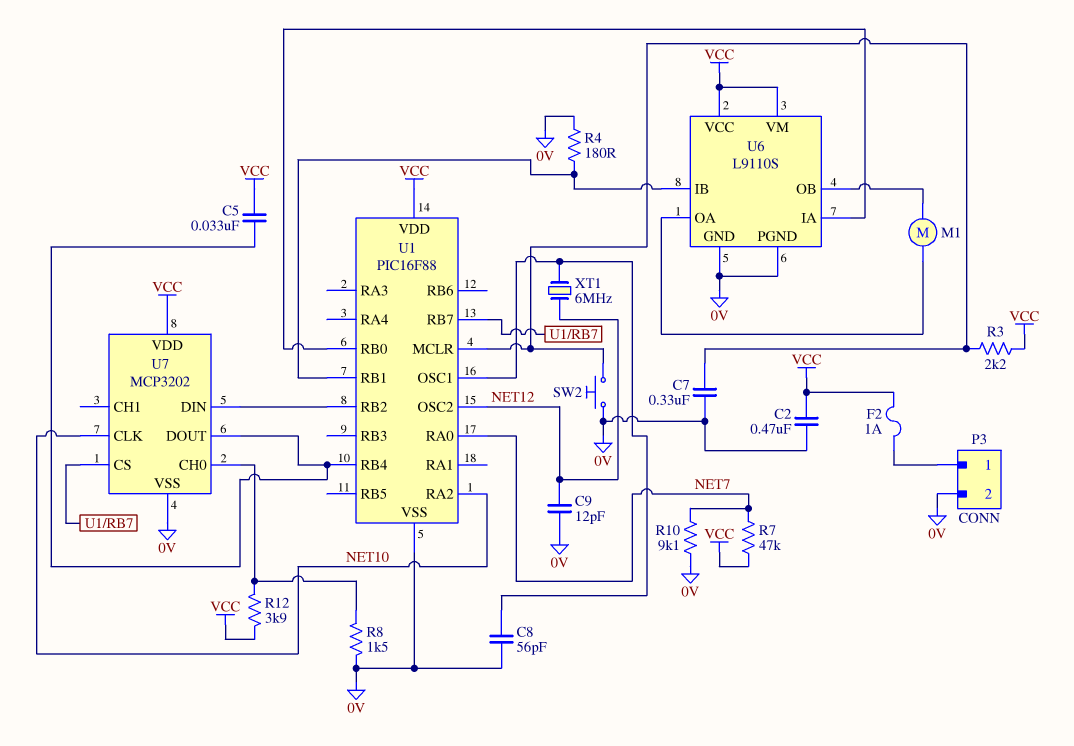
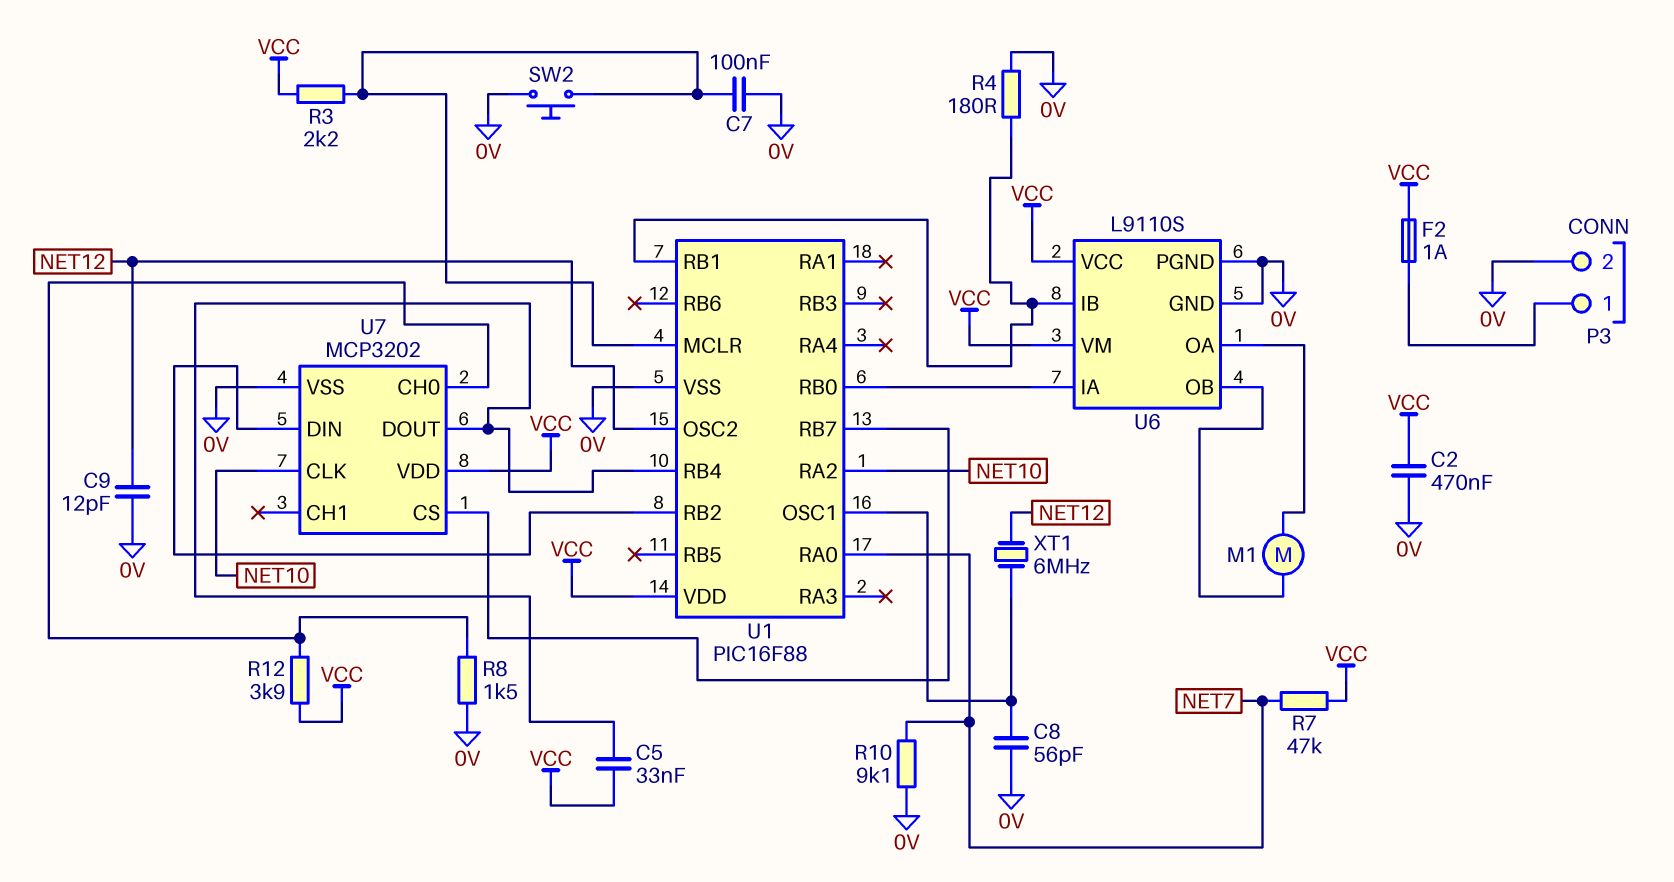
C7: 330nF (0V, U1/MCLR) -> 100nF (0V, U1/MCLR)

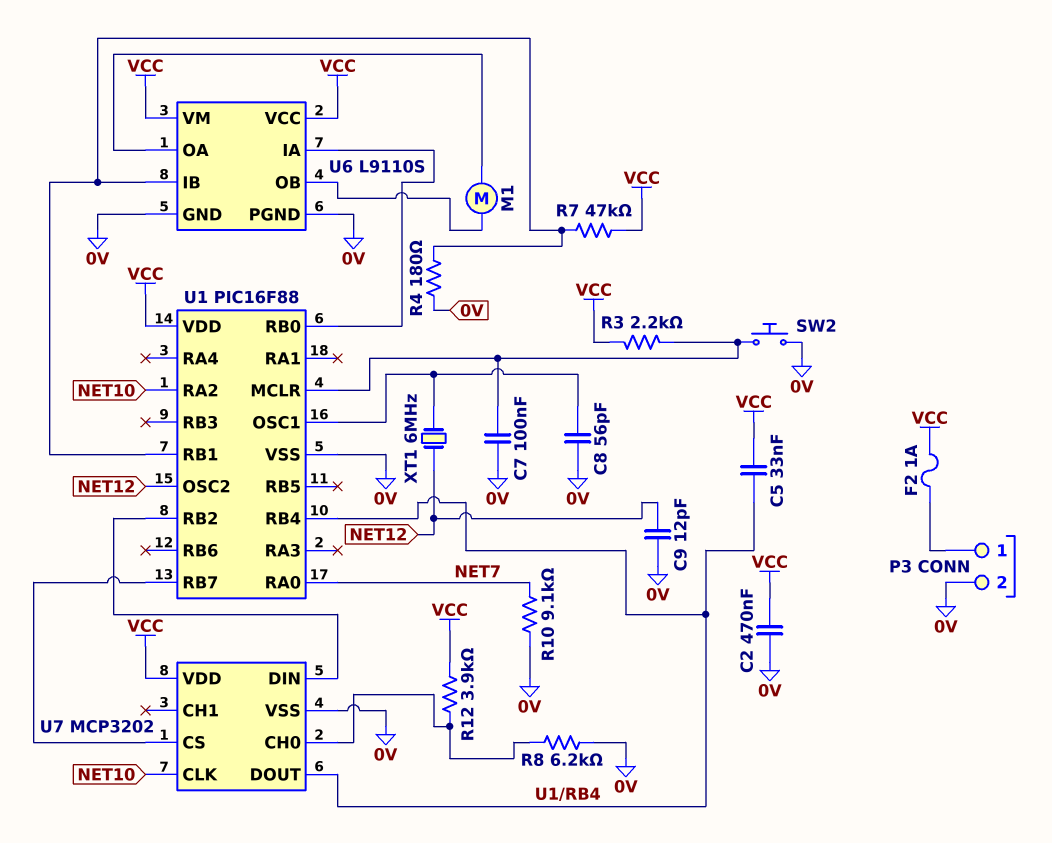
R7: 47k (NET7, VCC) -> 47k (U1/RB1, VCC)
R8: 1.5k (0V, U7/CH0) -> 6.2k (0V, U7/CH0)

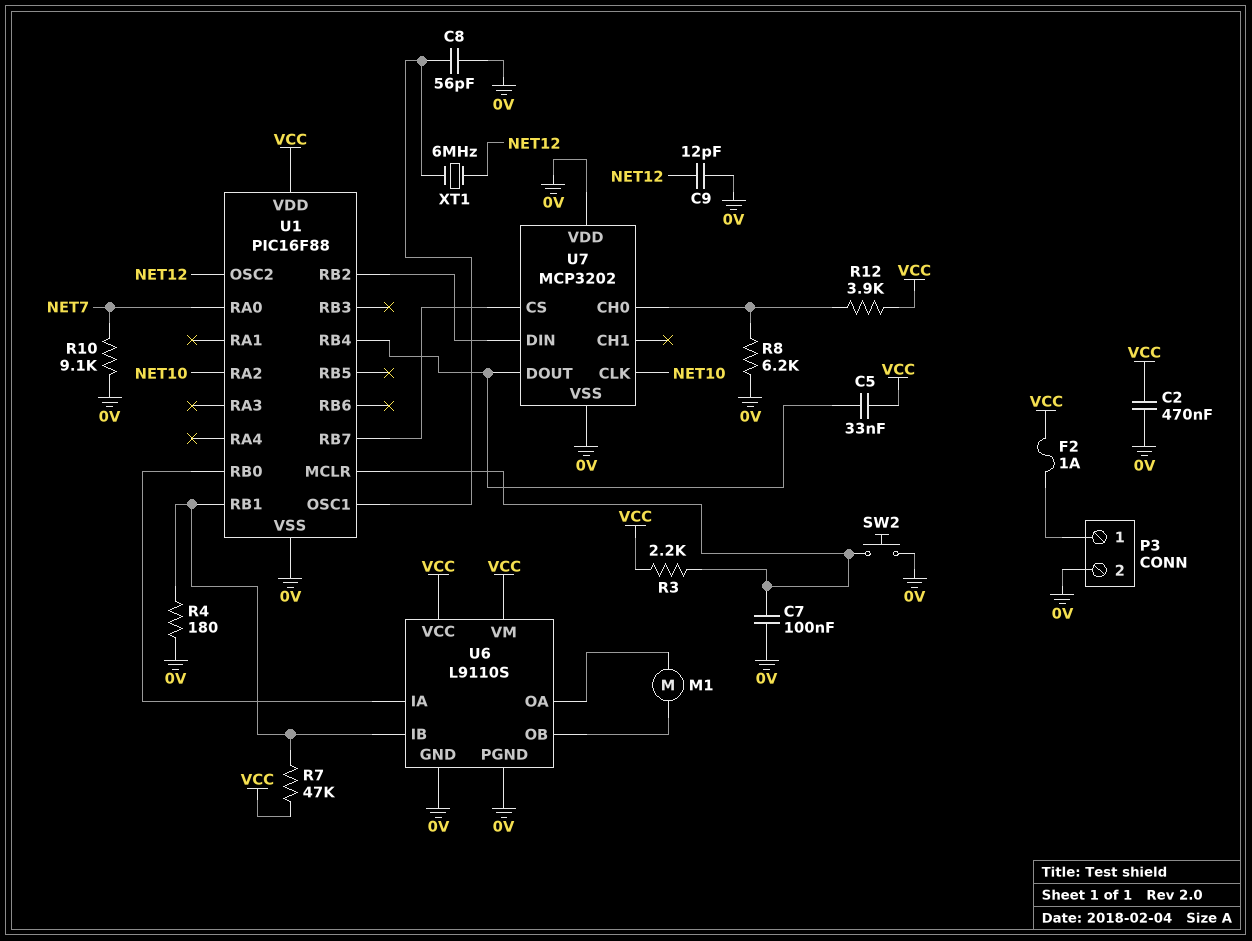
U7 pin VDD: VCC -> 0V

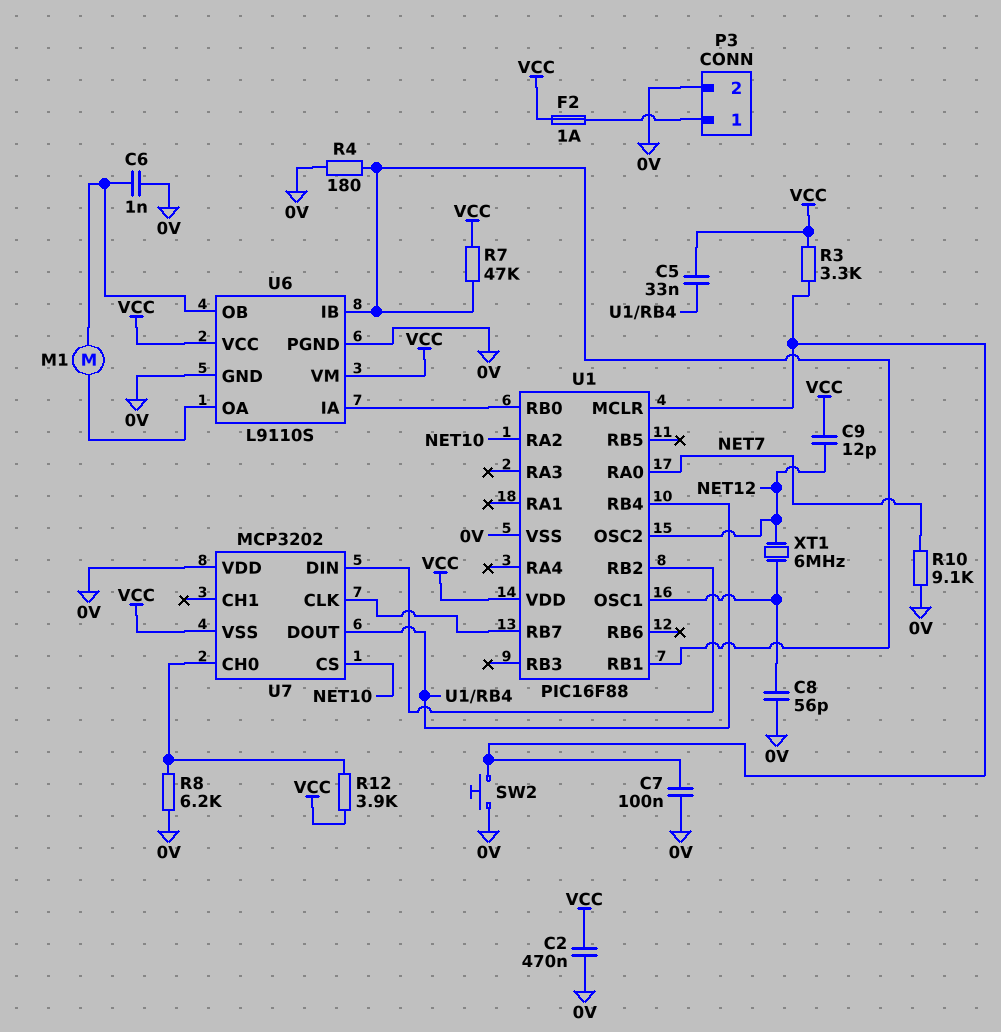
C6: none -> 1nF (0V, U6/OB)
C9: 12pF (0V, NET12) -> 12pF (NET12, VCC)
R3: 2.2k (U1/MCLR, VCC) -> 3.3k (U1/MCLR, VCC)
U7 pin CLK: NET10 -> U1/RB7
U7 pin CS: U1/RB7 -> NET10
U7 pin VSS: 0V -> VCC

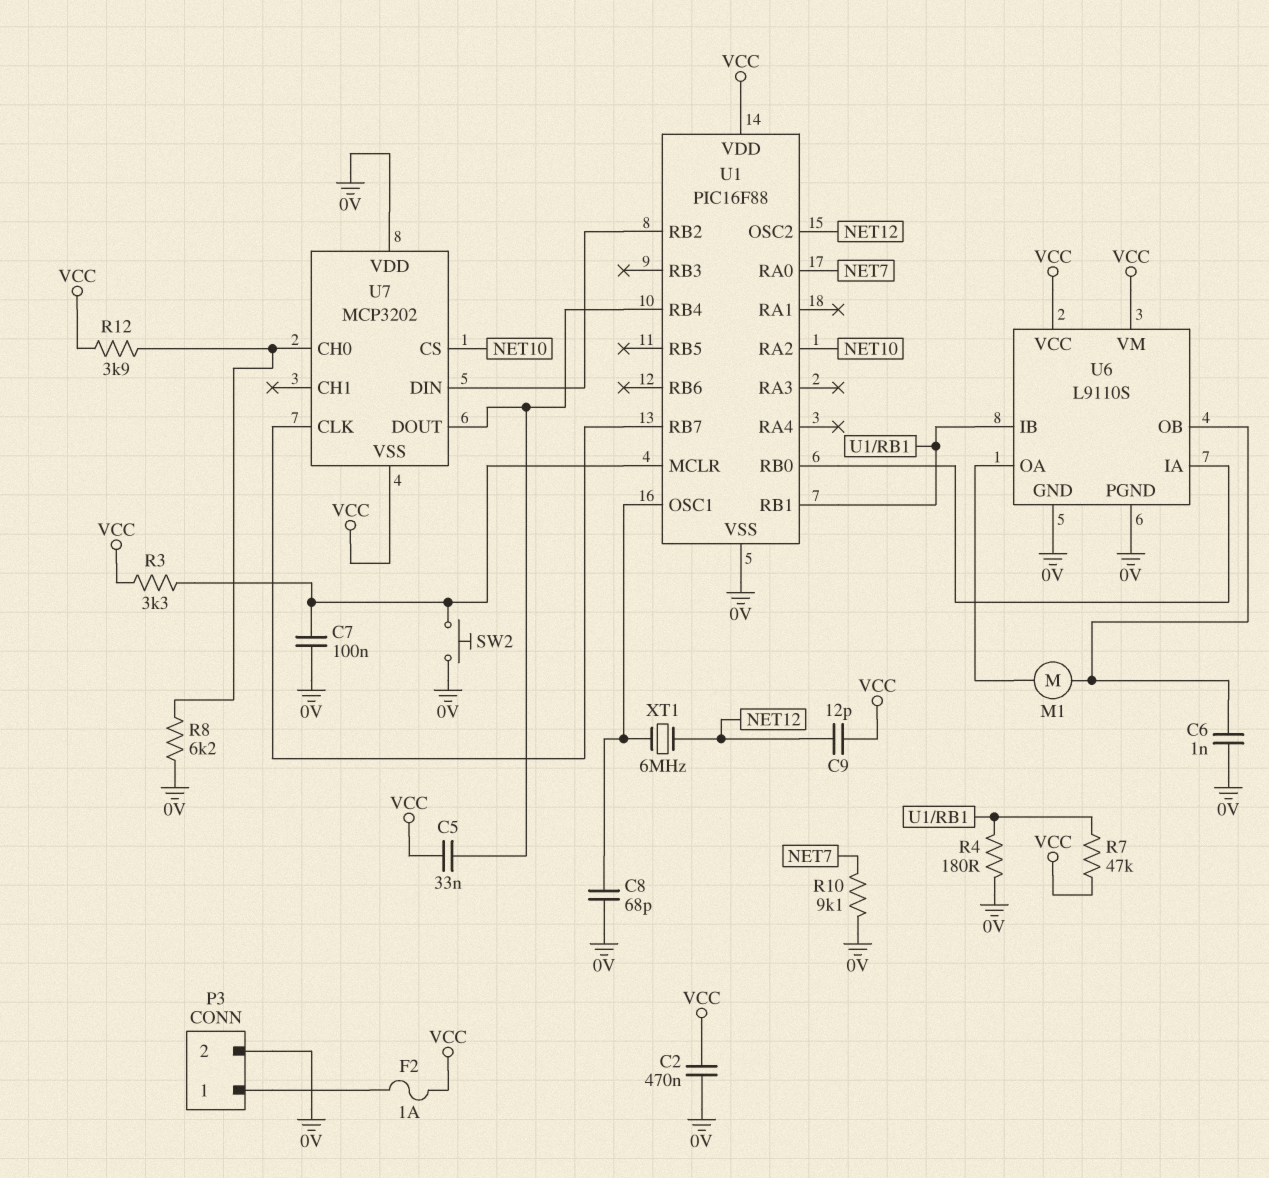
C8: 56pF (0V, U1/OSC1) -> 68pF (0V, U1/OSC1)

